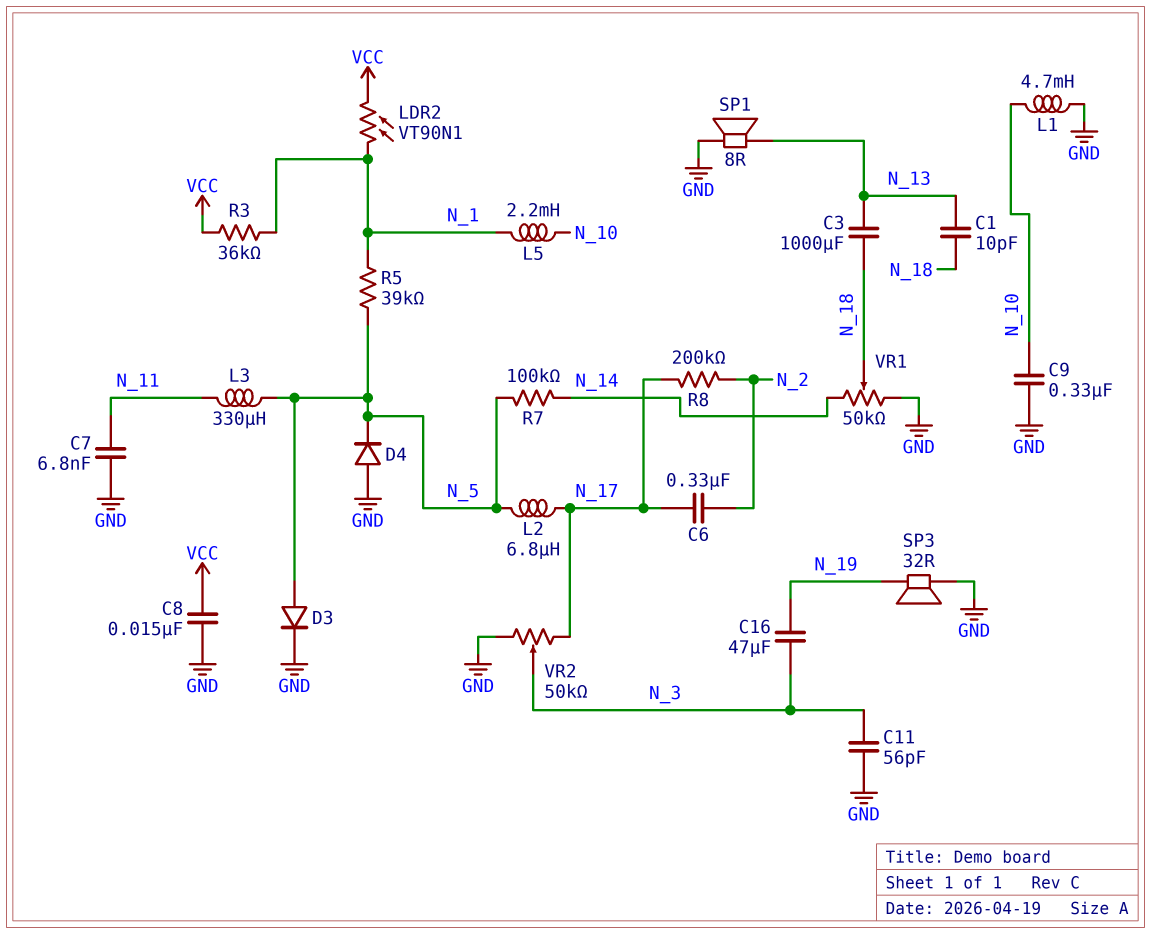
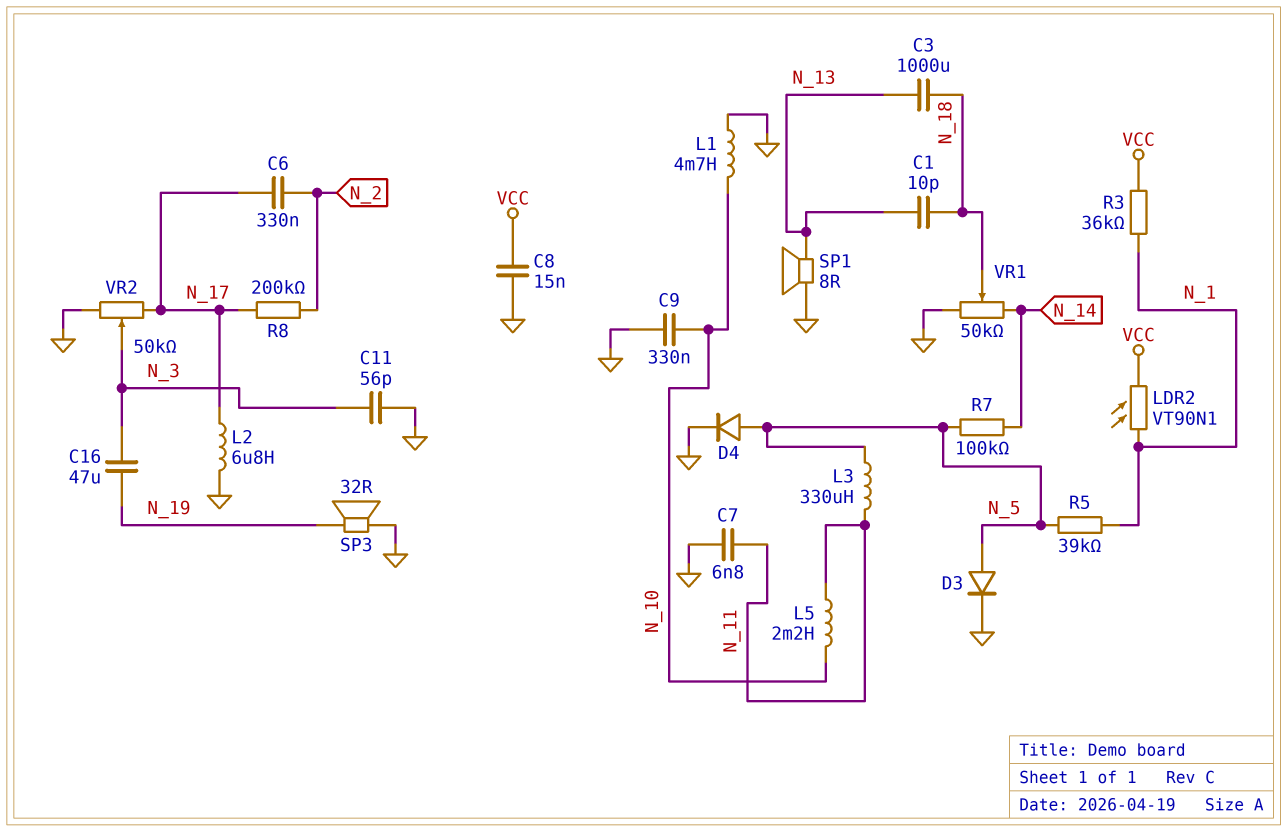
D4: diode (A GND, K N_5) -> diode (A N_5, K GND)
L2: 6.8uH (N_5, N_17) -> 6.8uH (GND, N_17)
L5: 2.2mH (N_1, N_10) -> 2.2mH (N_10, N_11)

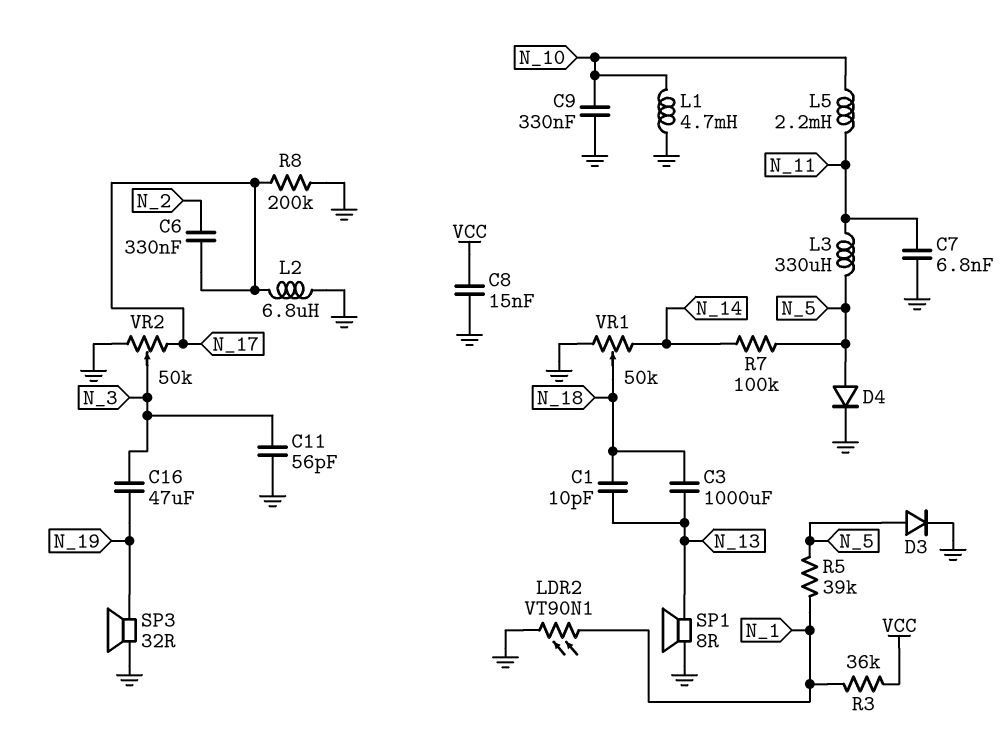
LDR2: VT90N1 (N_1, VCC) -> VT90N1 (GND, N_1)
R8: 200k (N_2, N_17) -> 200k (GND, N_17)

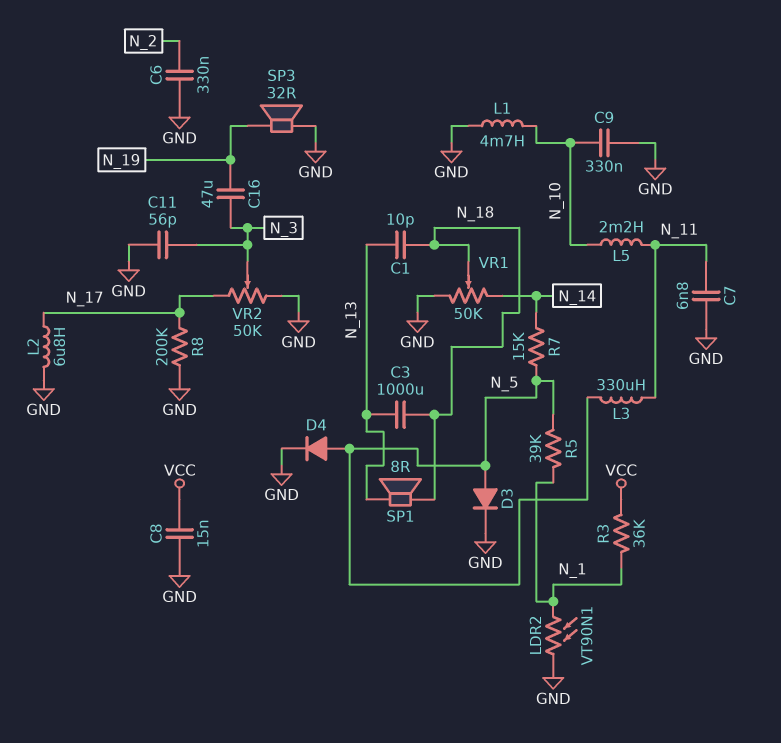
C6: 330nF (N_2, N_17) -> 330nF (GND, N_2)
R7: 100k (N_5, N_14) -> 15k (N_5, N_14)
SP1: speaker 8R (GND, N_13) -> speaker 8R (N_13, N_18)

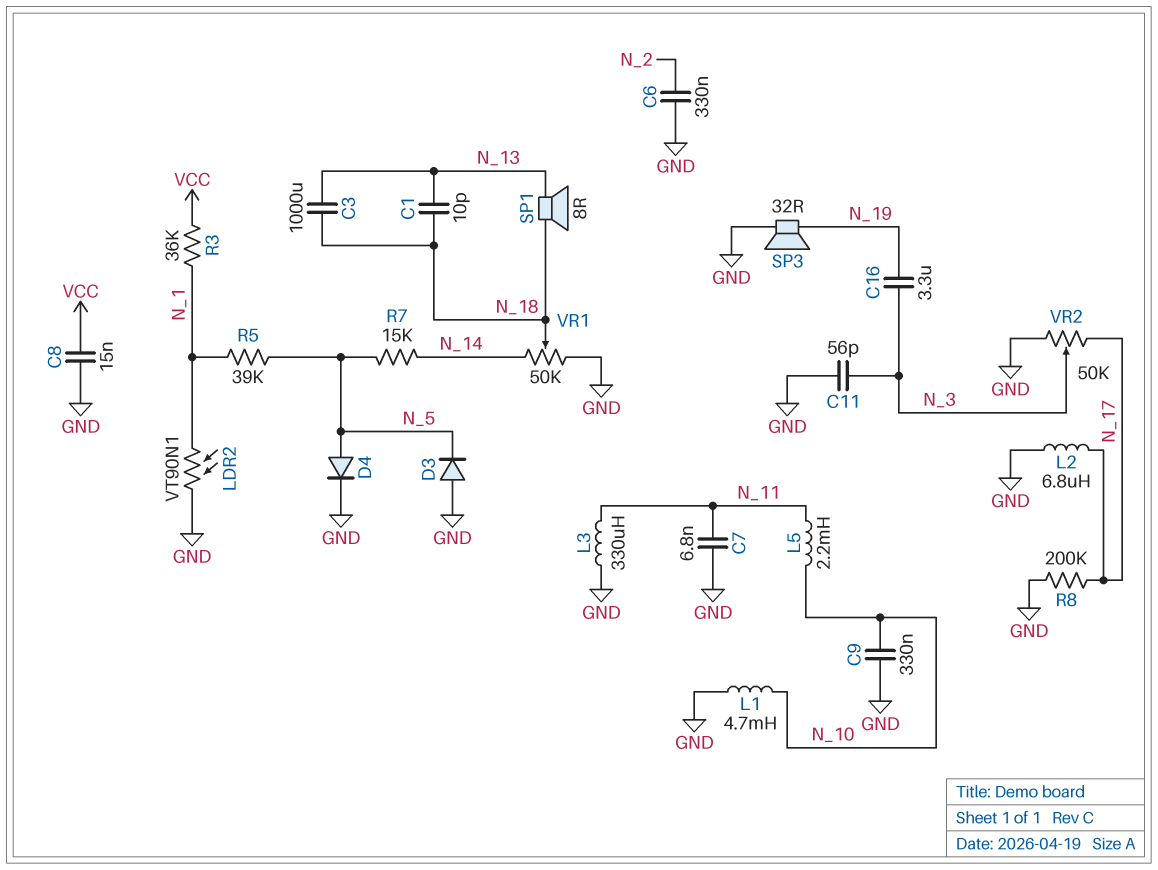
C16: 47uF (N_3, N_19) -> 3.3uF (N_3, N_19)
D3: diode (A N_5, K GND) -> diode (A GND, K N_5)
L3: 330uH (N_5, N_11) -> 330uH (GND, N_11)

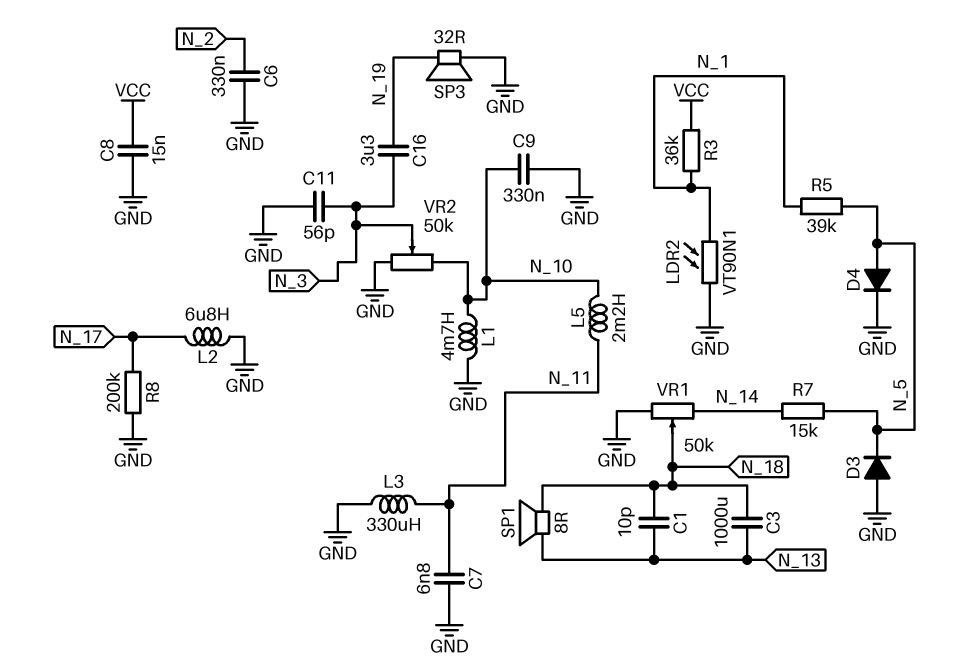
VR2: 50k (GND, N_17, wiper N_3) -> 50k (GND, N_10, wiper N_3)

